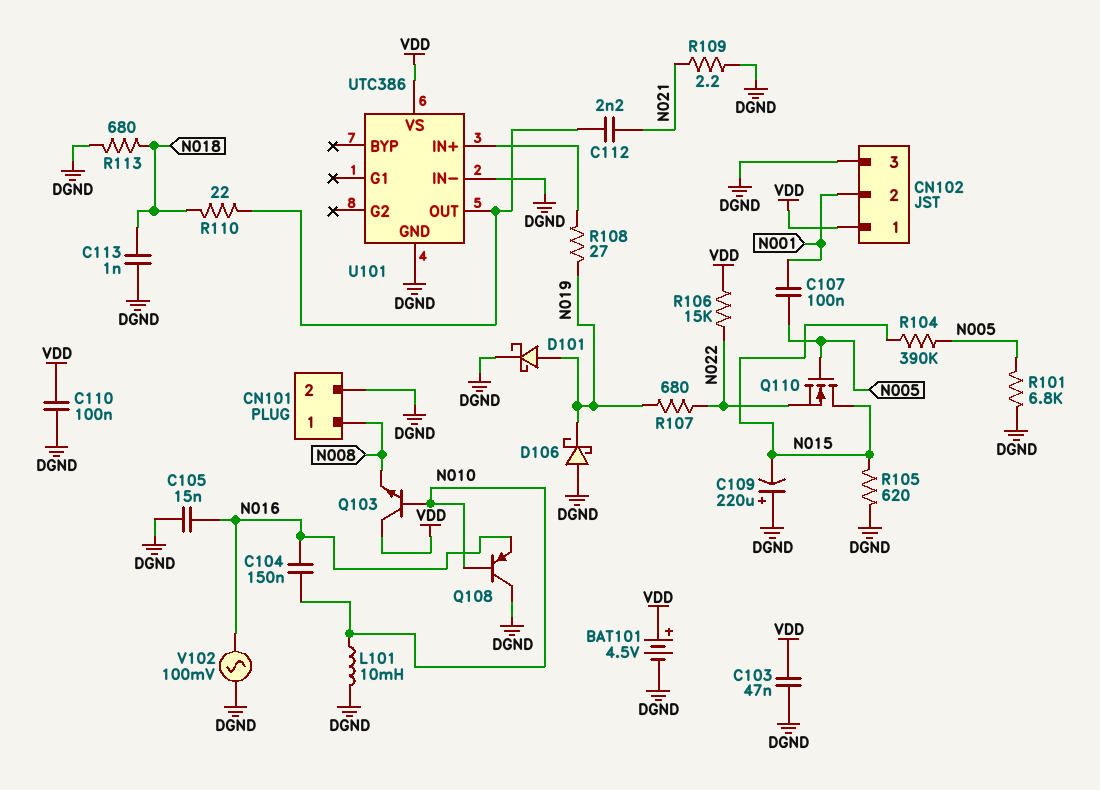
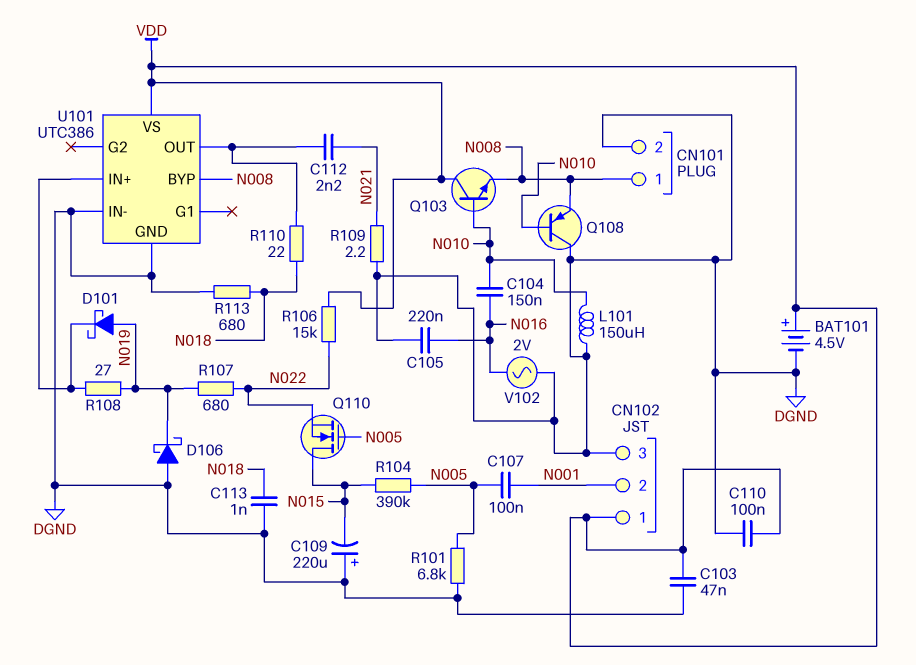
C105: 15nF (DGND, N016) -> 220nF (DGND, N016)
D101: schottky (A N019, K DGND) -> schottky (A N019, K U101/IN+)
L101: 10mH (DGND, N010) -> 150uH (DGND, N010)
Q108: PNP (B N010, C DGND, E N016) -> PNP (B N010, C DGND, E N008)
R105: 620 (DGND, N015) -> none
U101 pin BYP: none -> N008
V102: AC 100mV (DGND, N016) -> AC 2V (DGND, N016)

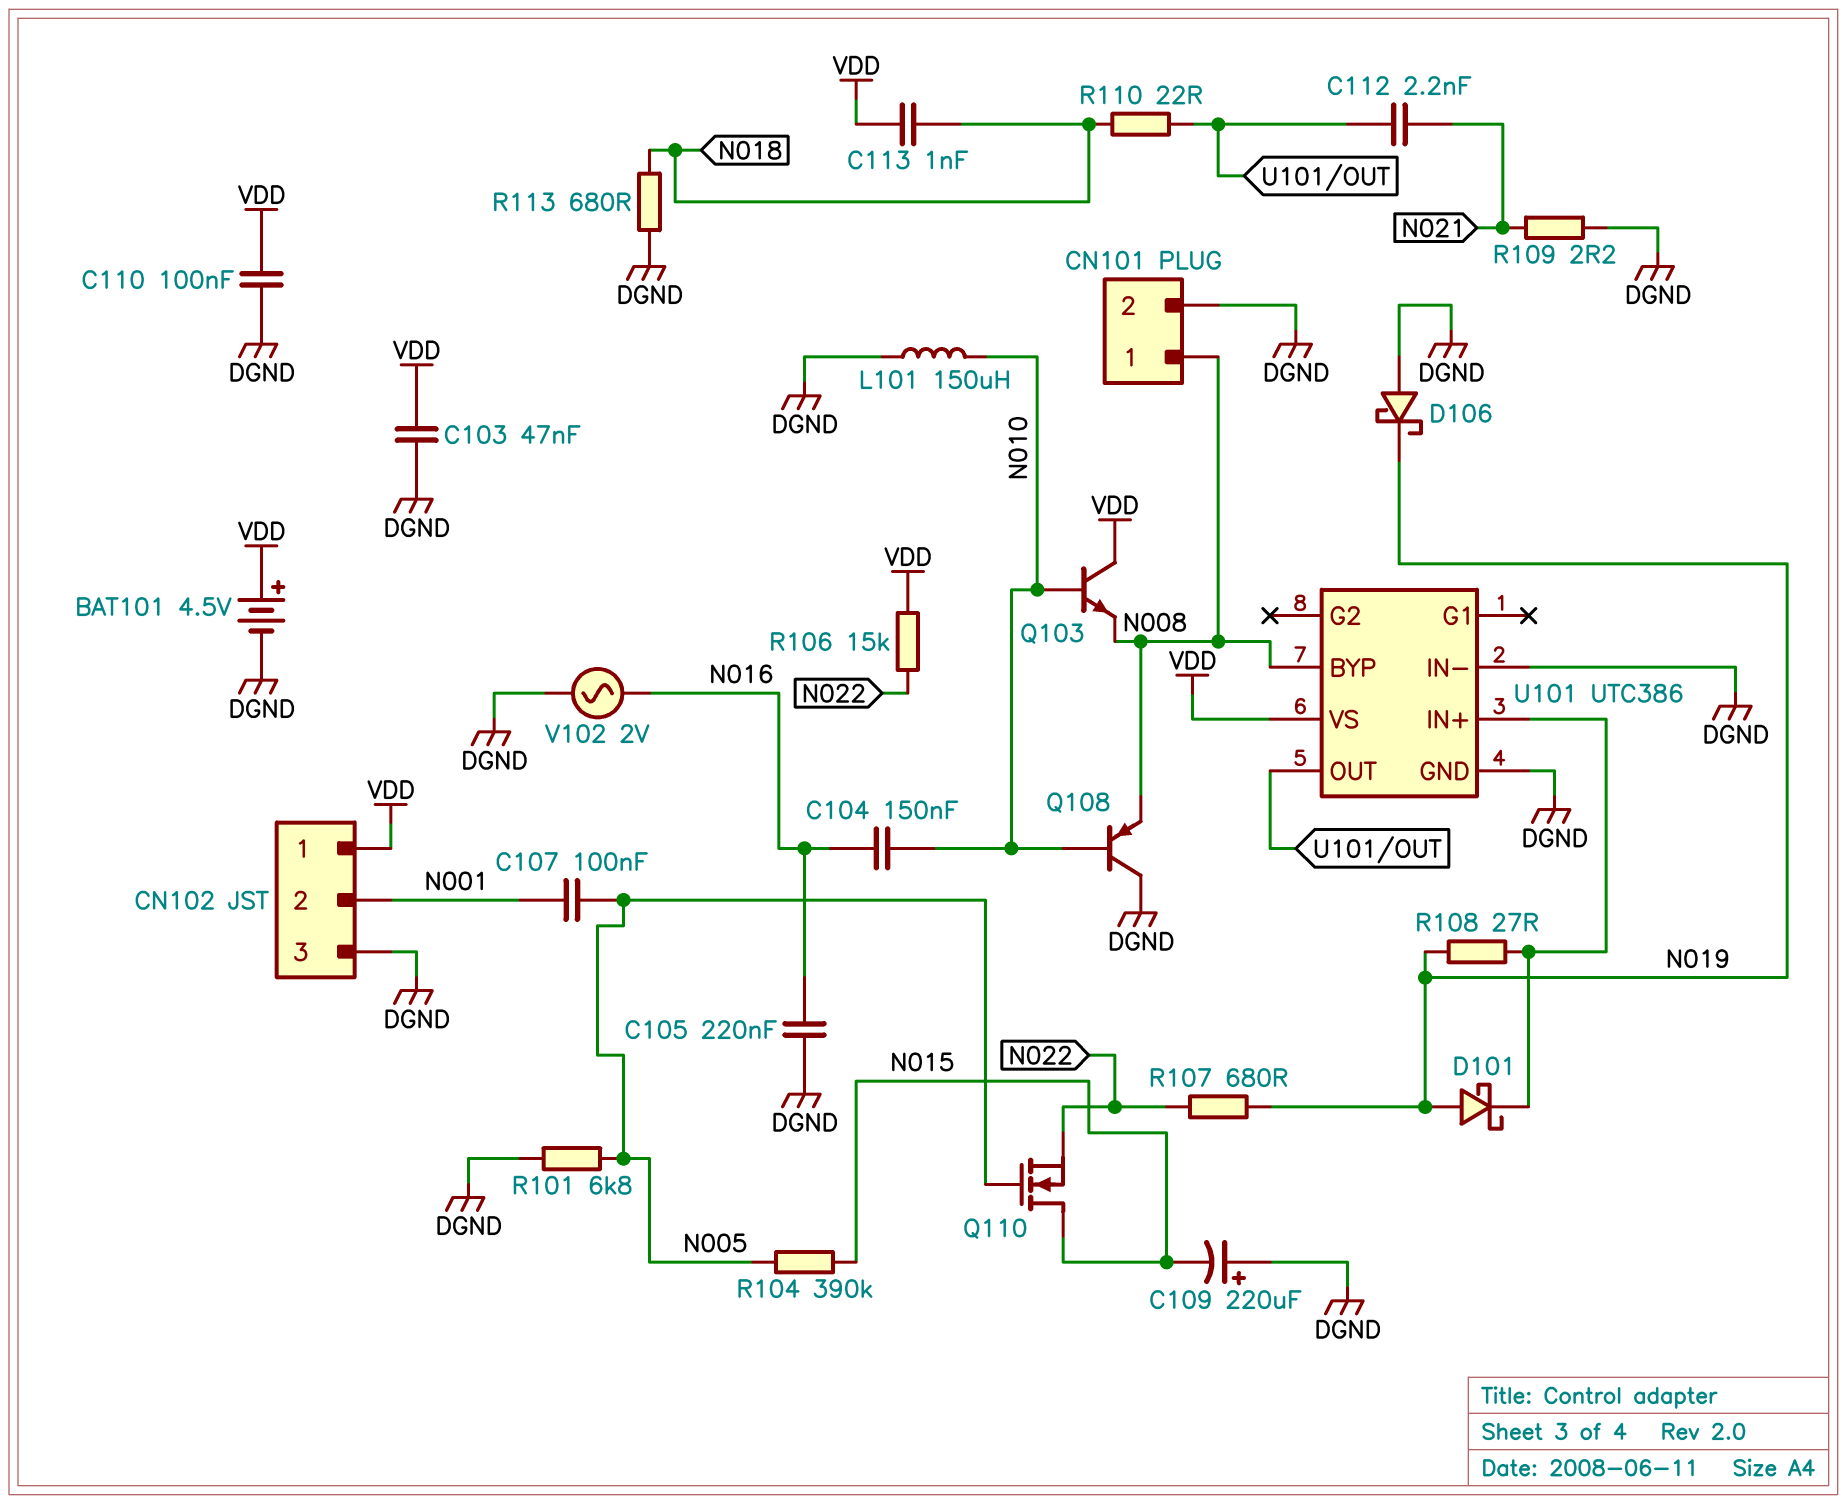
C113: 1nF (DGND, N018) -> 1nF (N018, VDD)

